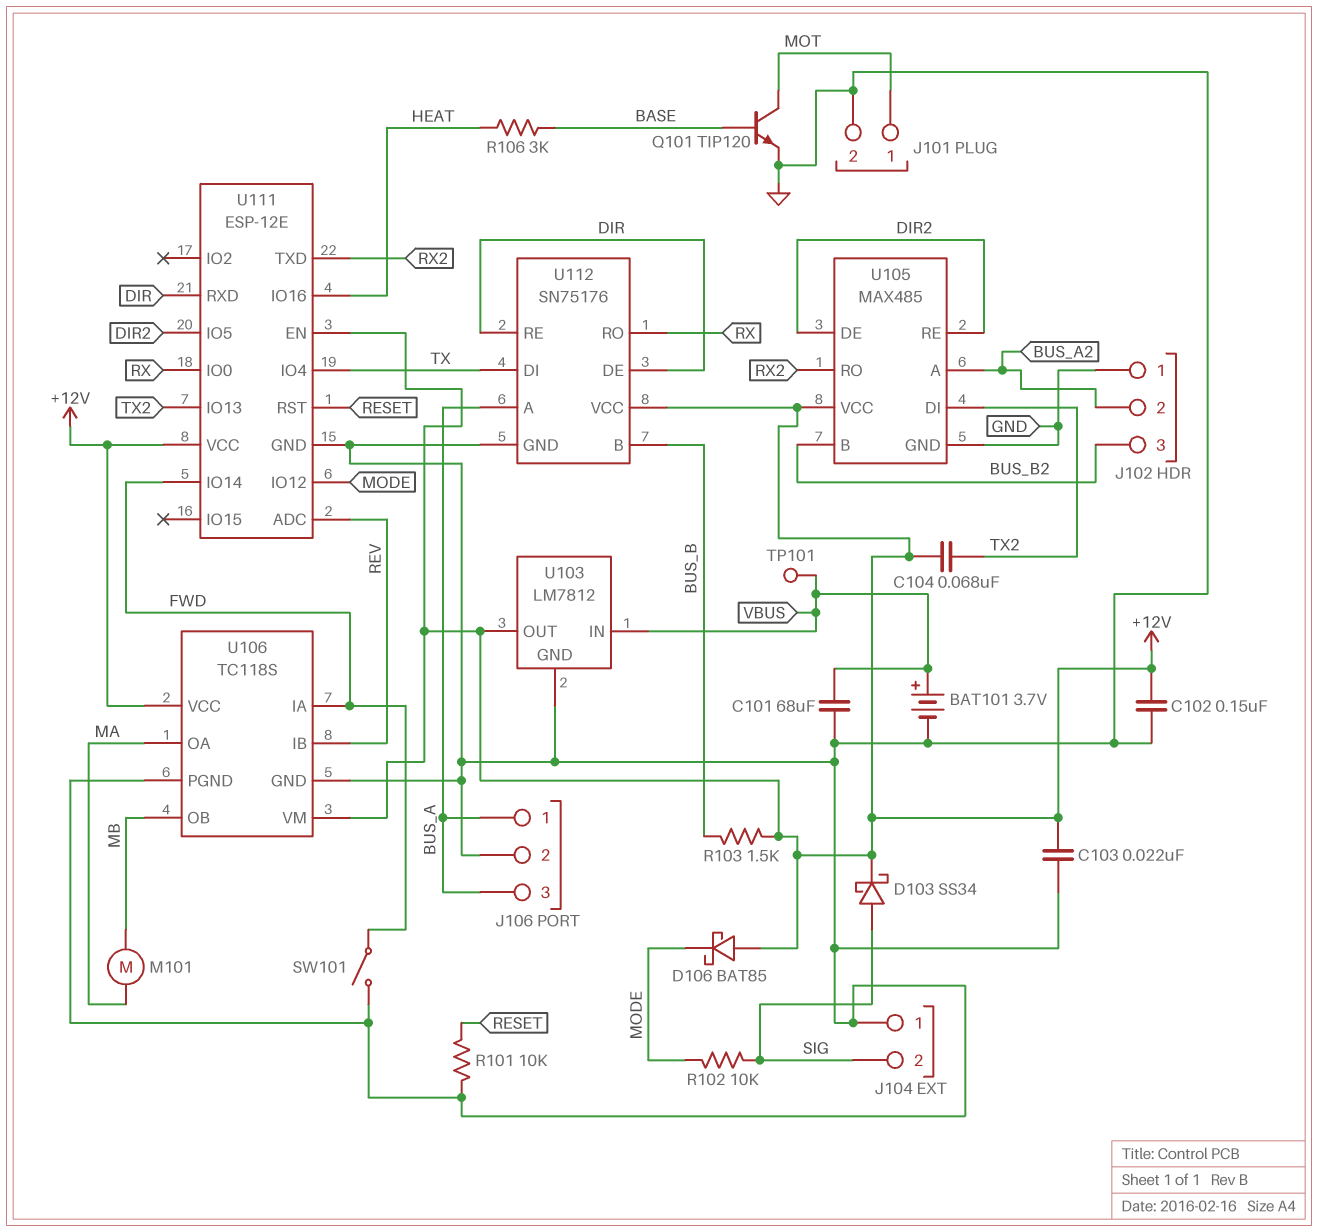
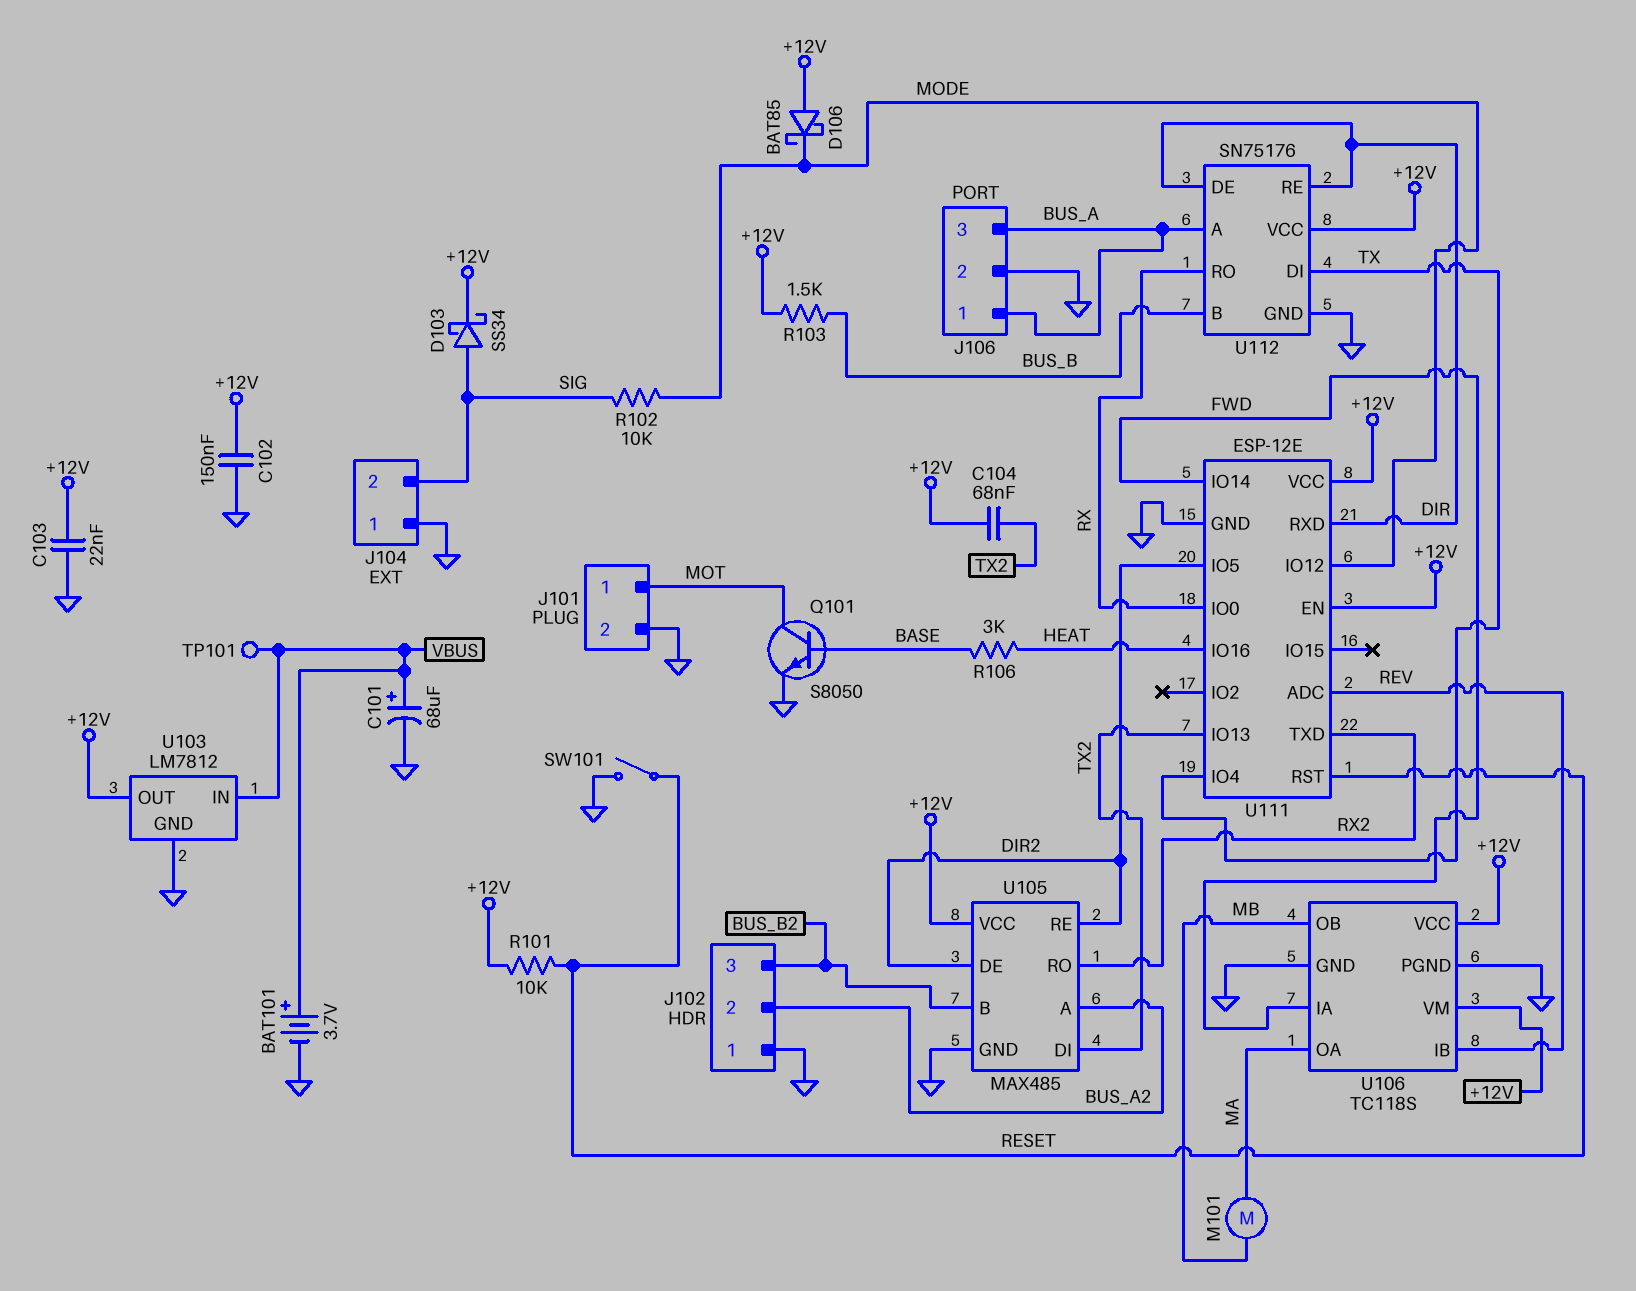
C101: 68uF (GND, VBUS) -> 68uF (plus VBUS, minus GND)
Q101: NPN TIP120 (B BASE, C MOT, E GND) -> NPN S8050 (B BASE, C MOT, E GND)
R101: 10k (GND, RESET) -> 10k (+12V, RESET)
SW101: switch (FWD, GND) -> switch (GND, RESET)

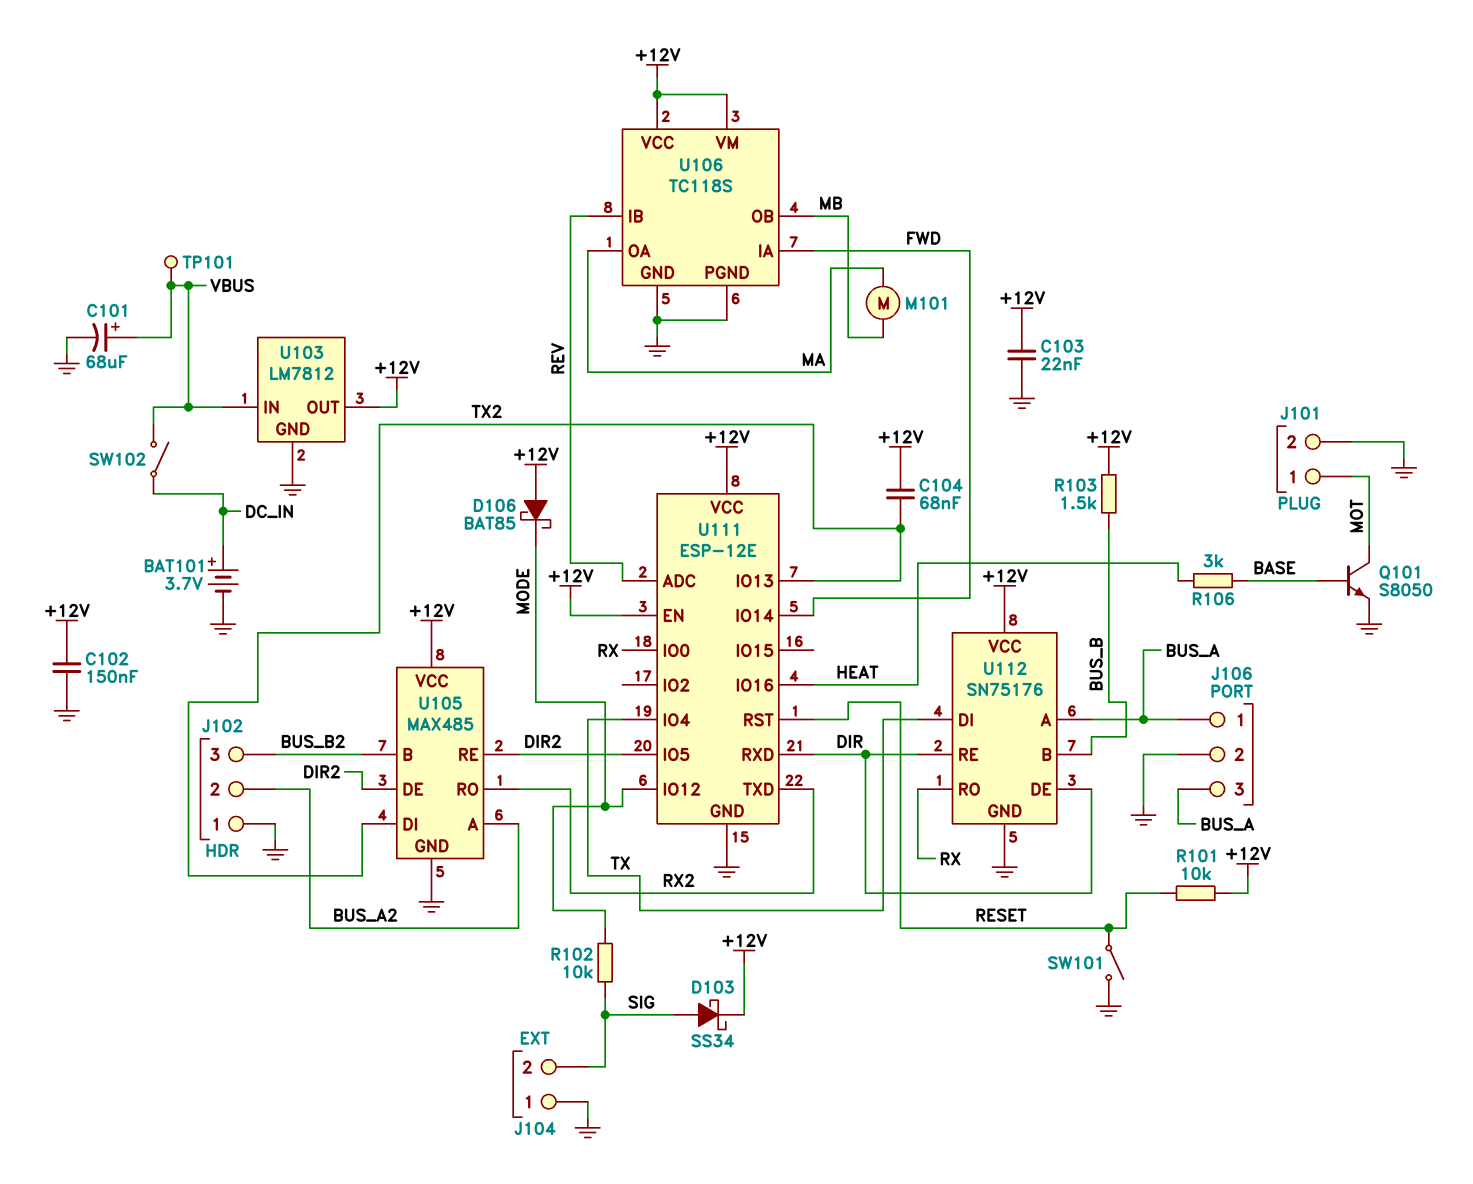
BAT101: 3.7V (plus VBUS, minus GND) -> 3.7V (plus DC_IN, minus GND)
SW102: none -> switch (DC_IN, VBUS)

